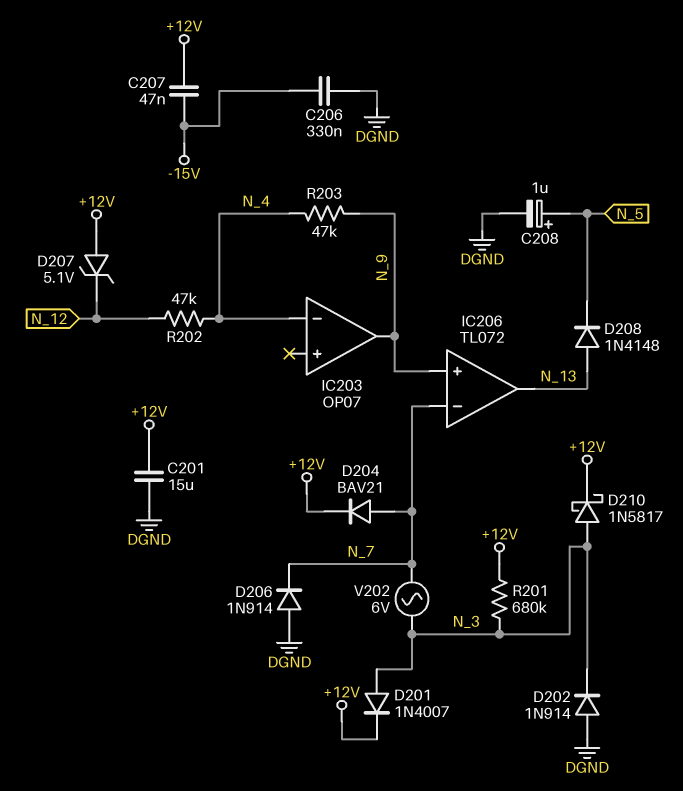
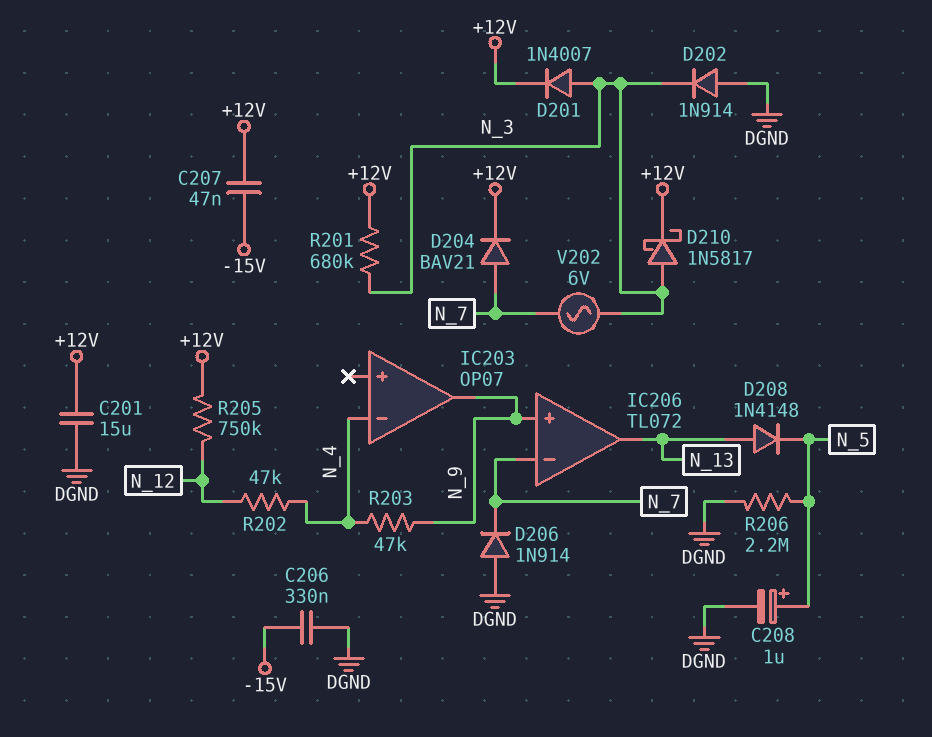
D207: zener 5.1V (A +12V, K N_12) -> none
R205: none -> 750k (+12V, N_12)
R206: none -> 2.2M (DGND, N_5)

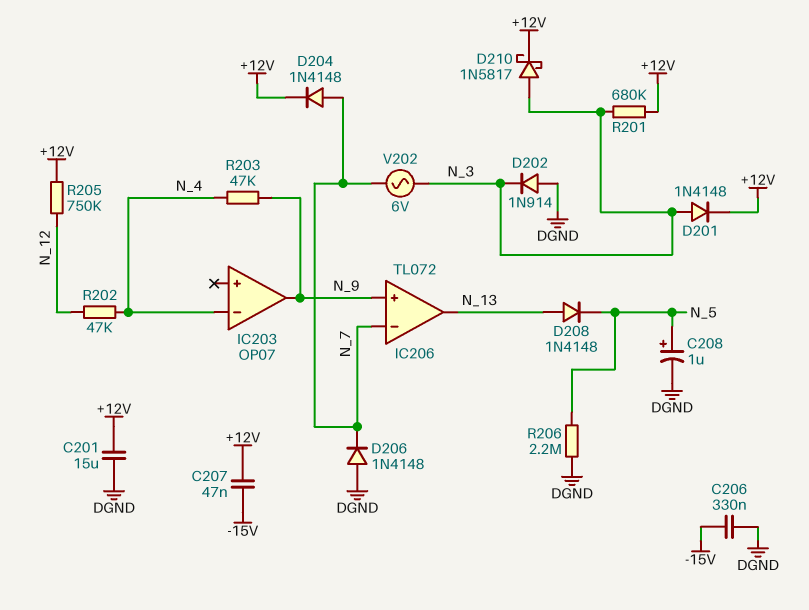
D201: diode 1N4007 (A N_3, K +12V) -> diode 1N4148 (A N_3, K +12V)
D204: diode BAV21 (A N_7, K +12V) -> diode 1N4148 (A N_7, K +12V)
D206: diode 1N914 (A DGND, K N_7) -> diode 1N4148 (A DGND, K N_7)

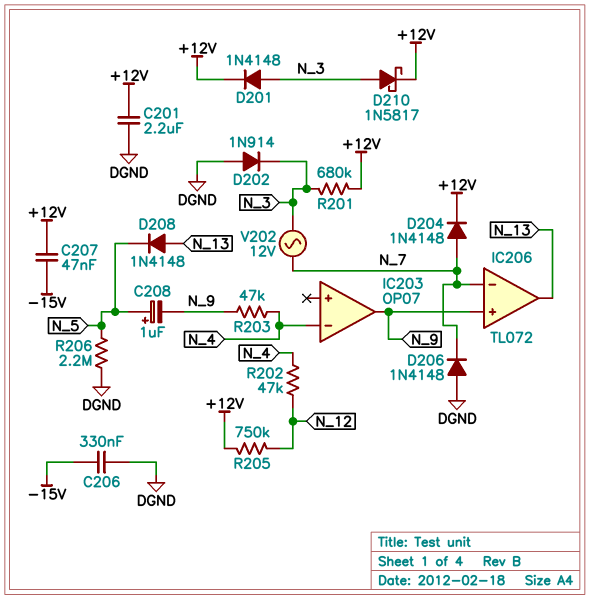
C201: 15uF (+12V, DGND) -> 2.2uF (+12V, DGND)
C208: 1uF (plus N_5, minus DGND) -> 1uF (plus N_5, minus N_9)
V202: AC 6V (N_3, N_7) -> AC 12V (N_3, N_7)

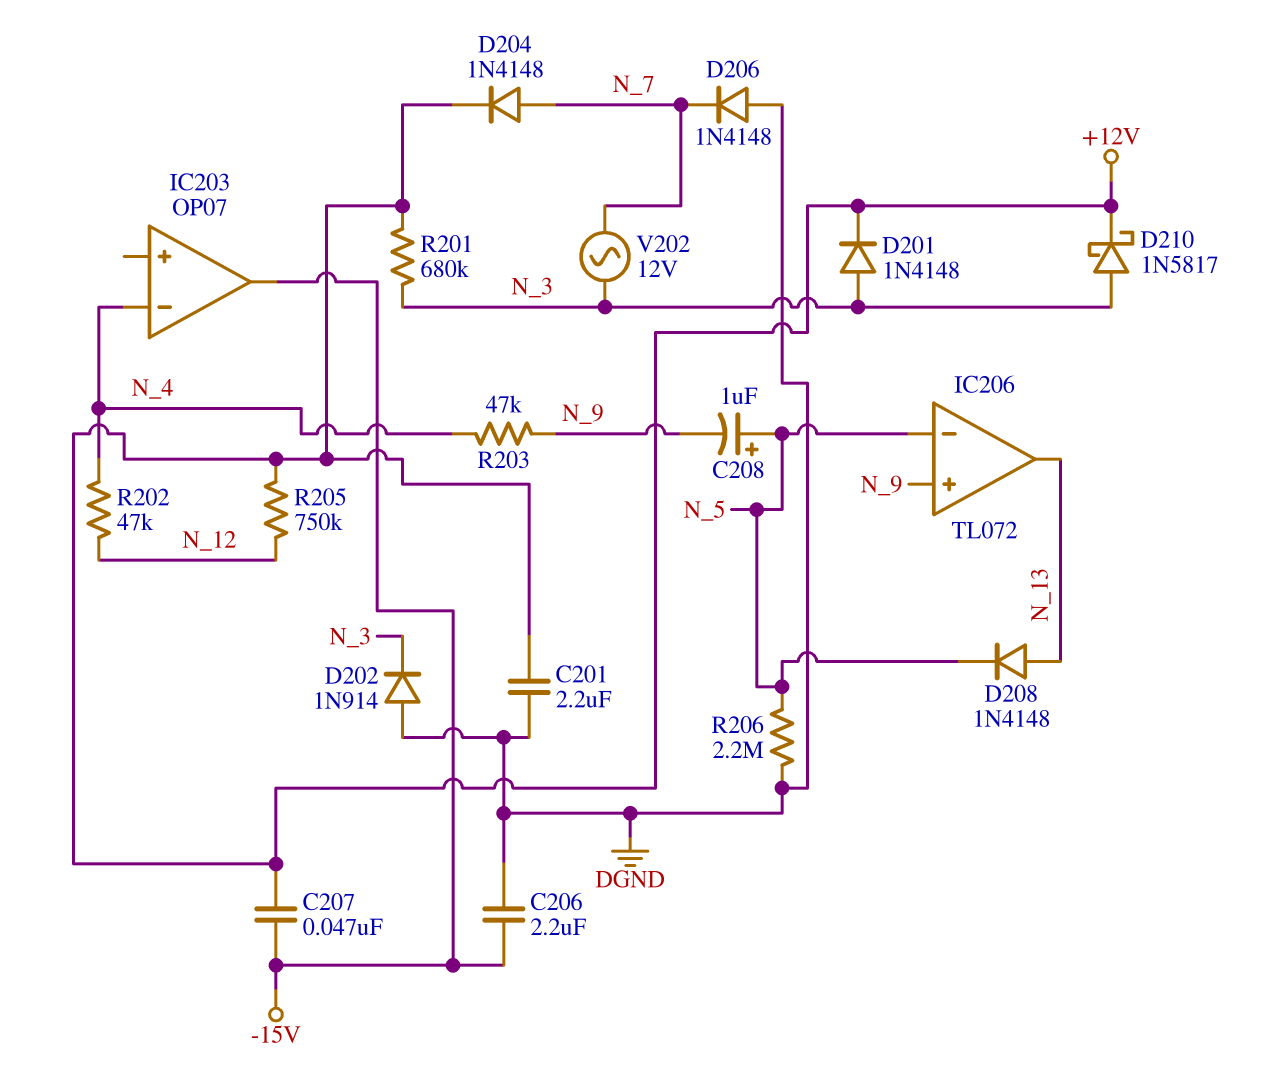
C206: 330nF (-15V, DGND) -> 2.2uF (-15V, DGND)
IC203 pin out: N_9 -> -15V
IC206 pin in-: N_7 -> N_5

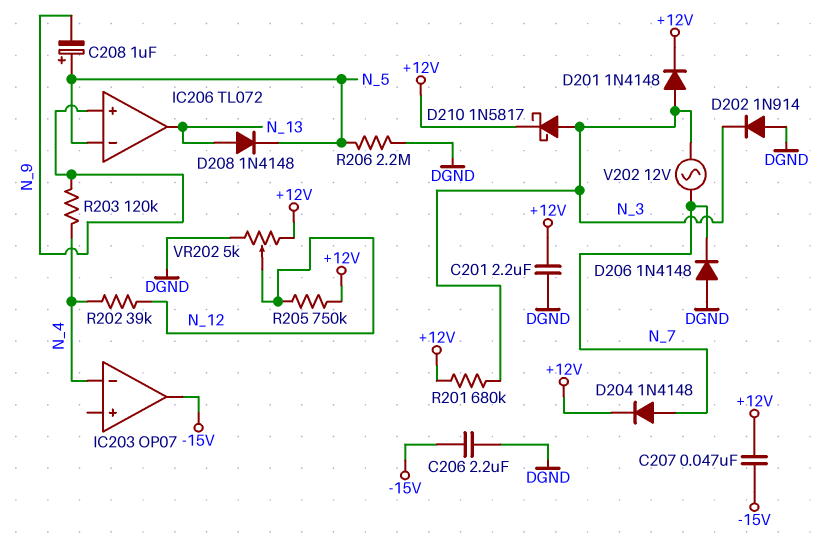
R202: 47k (N_4, N_12) -> 39k (N_4, N_12)
R203: 47k (N_4, N_9) -> 120k (N_4, N_9)
VR202: none -> 5k (+12V, DGND, wiper N_12)

